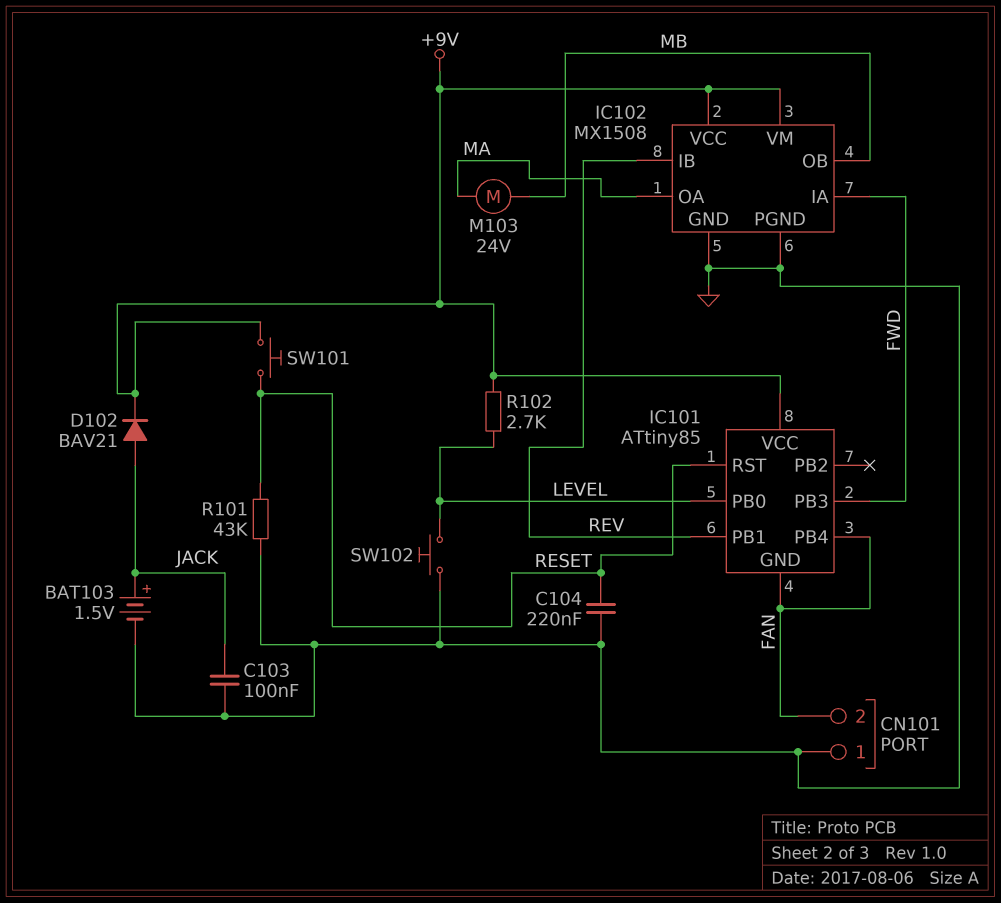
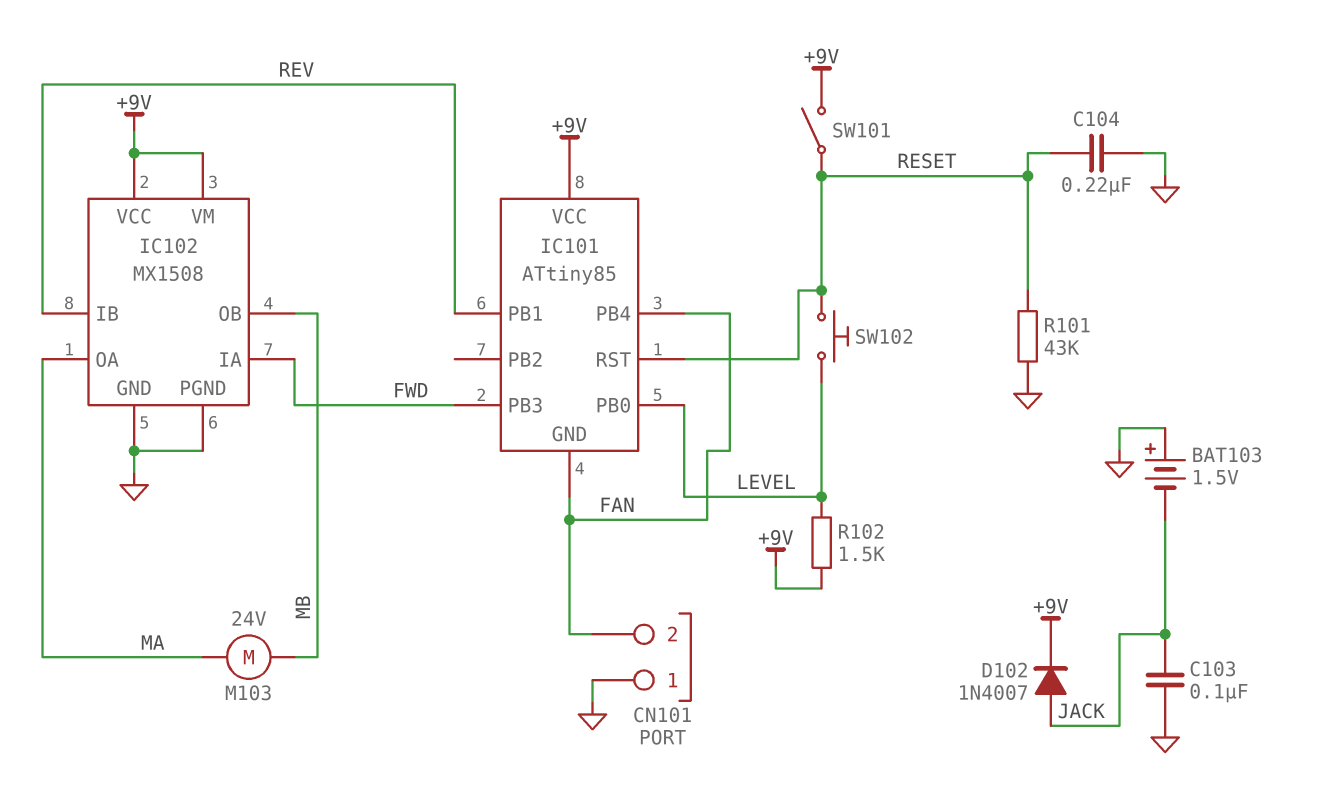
BAT103: 1.5V (plus JACK, minus GND) -> 1.5V (plus GND, minus JACK)
D102: diode BAV21 (A JACK, K +9V) -> diode 1N4007 (A JACK, K +9V)
R102: 2.7k (+9V, LEVEL) -> 1.5k (+9V, LEVEL)
SW101: button (+9V, RESET) -> switch (+9V, RESET)
SW102: button (GND, LEVEL) -> button (LEVEL, RESET)

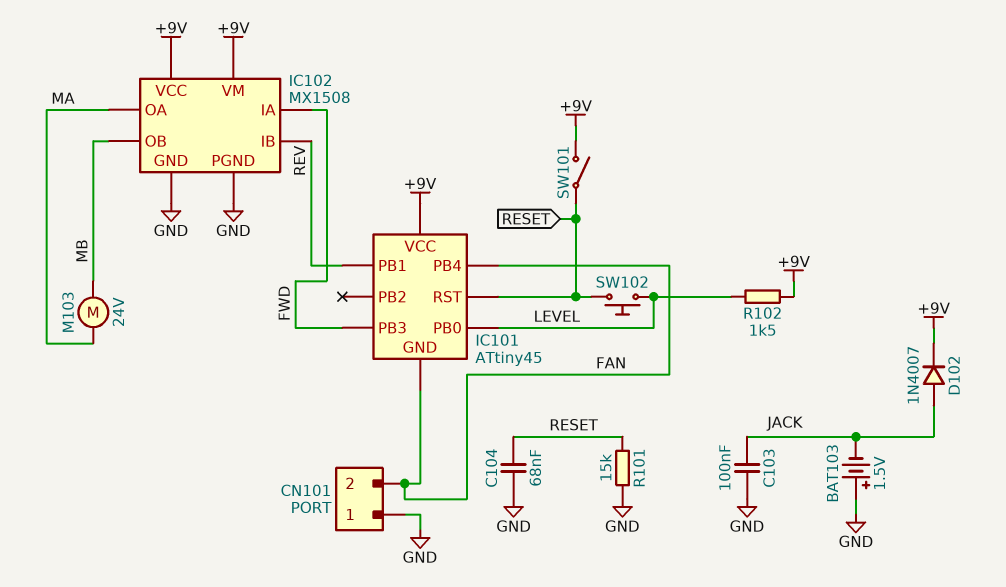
C104: 220nF (GND, RESET) -> 68nF (GND, RESET)
IC101: ATtiny85 -> ATtiny45
R101: 43k (GND, RESET) -> 15k (GND, RESET)

